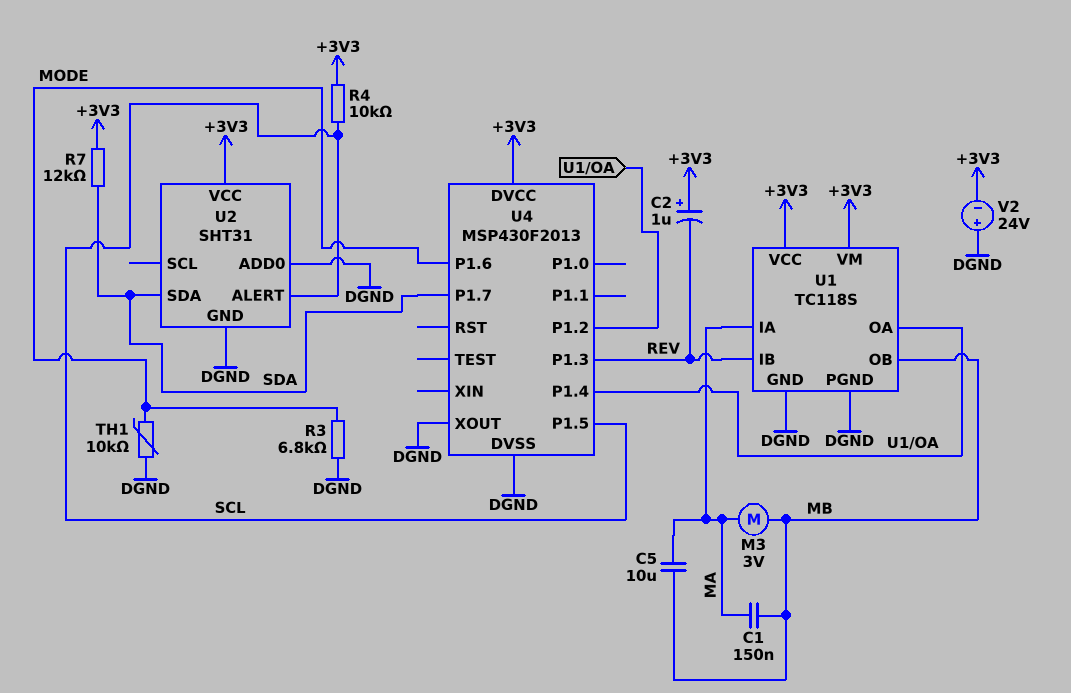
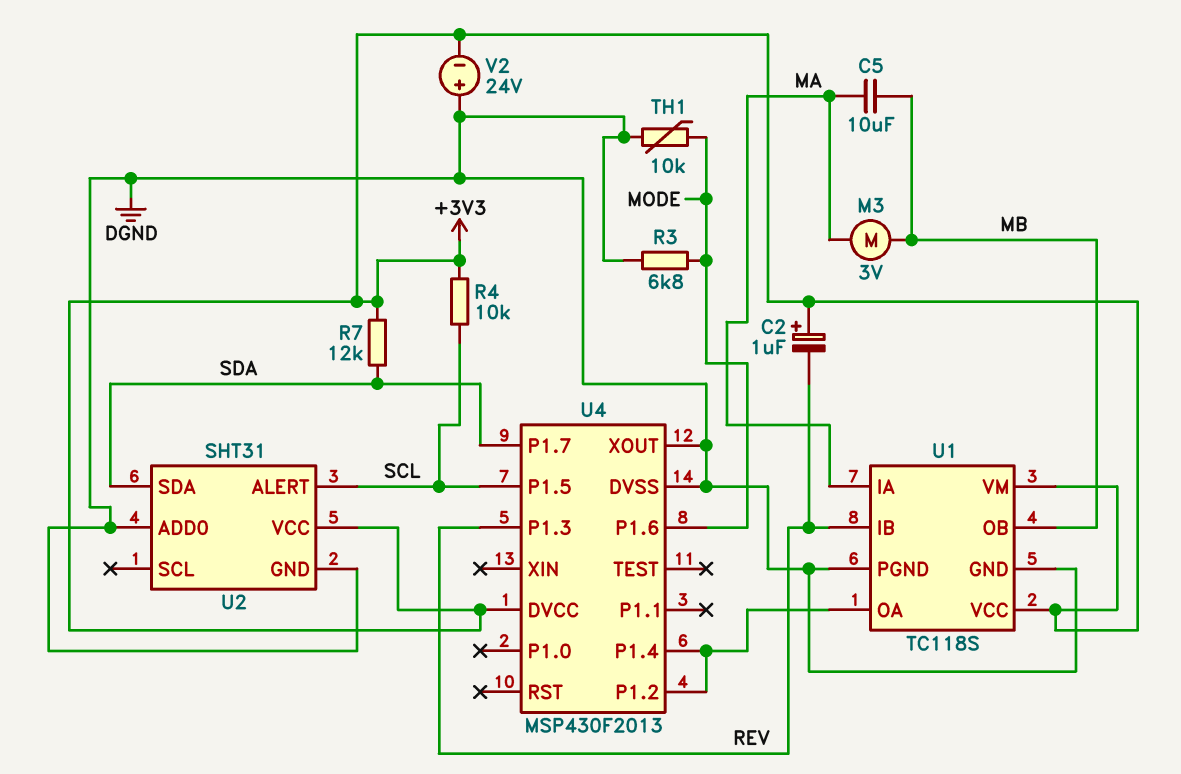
C1: 150nF (MA, MB) -> none

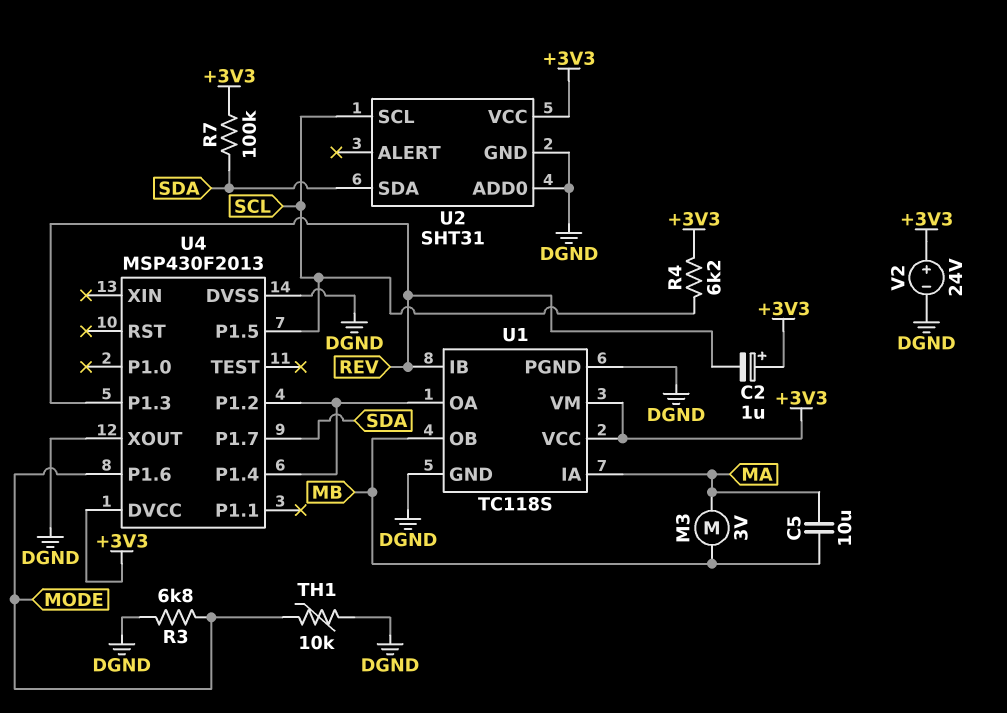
R4: 10k (+3V3, SCL) -> 6.2k (+3V3, SCL)
R7: 12k (+3V3, SDA) -> 100k (+3V3, SDA)
U2 pin ALERT: SCL -> none
U2 pin SCL: none -> SCL
V2: 24V (plus DGND, minus +3V3) -> 24V (plus +3V3, minus DGND)

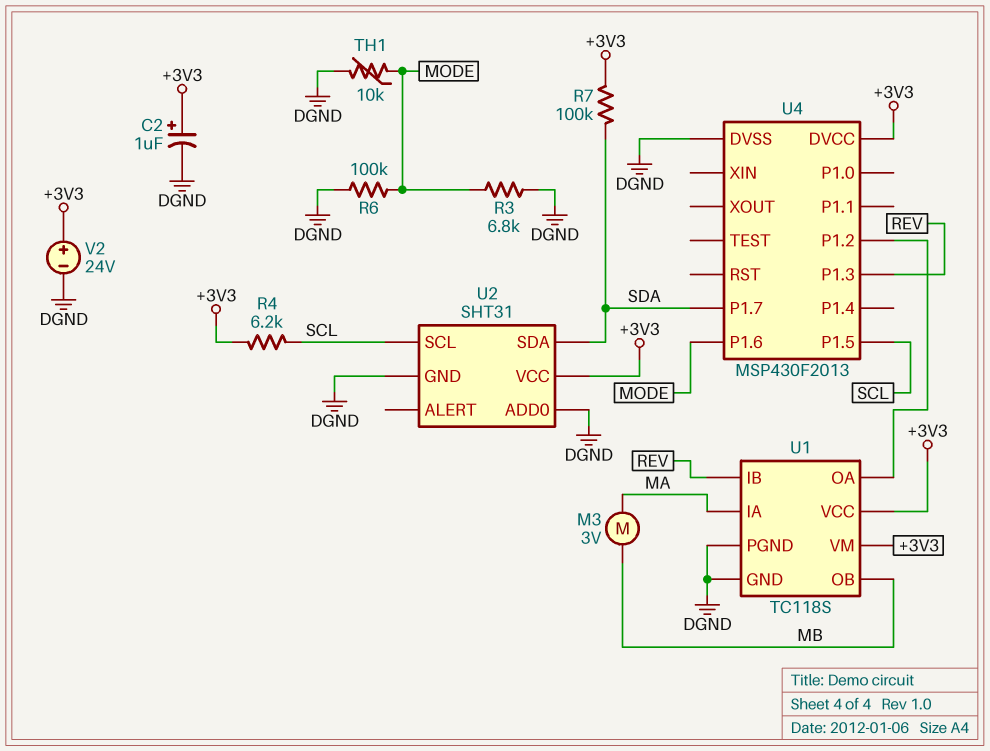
C2: 1uF (plus +3V3, minus REV) -> 1uF (plus +3V3, minus DGND)
C5: 10uF (MA, MB) -> none
R6: none -> 100k (DGND, MODE)
U4 pin P1.4: U1/OA -> none
U4 pin XOUT: DGND -> none

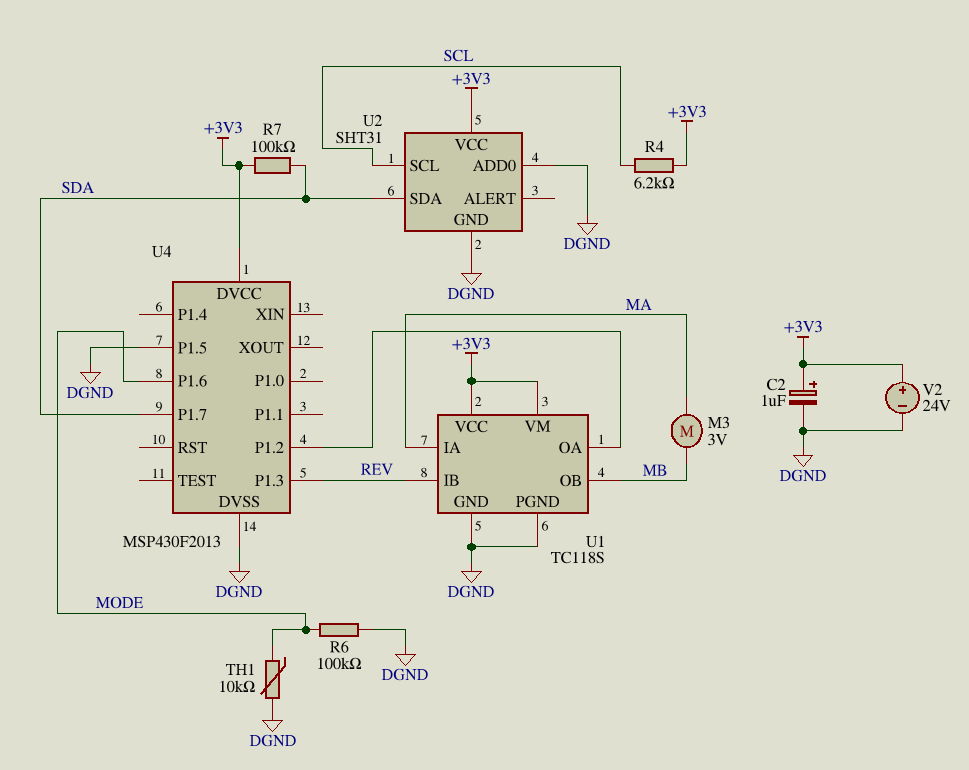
R3: 6.8k (DGND, MODE) -> none
U4 pin P1.5: SCL -> DGND

